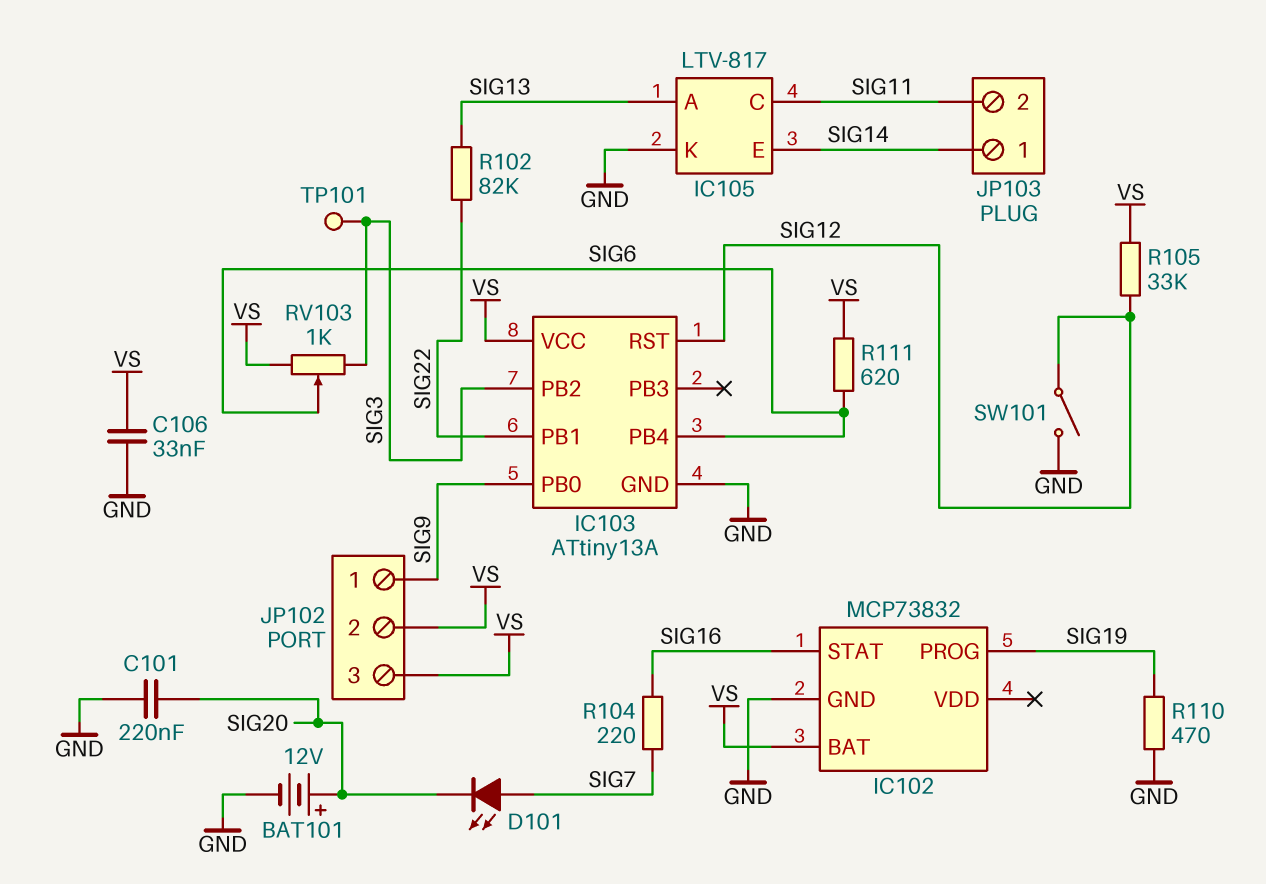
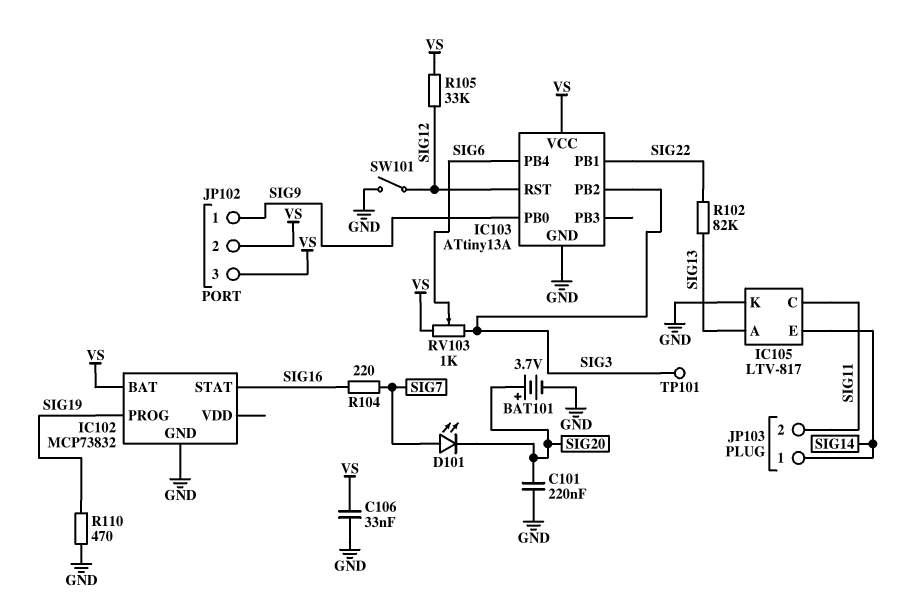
BAT101: 12V (plus SIG20, minus GND) -> 3.7V (plus SIG20, minus GND)
R111: 620 (SIG6, VS) -> none

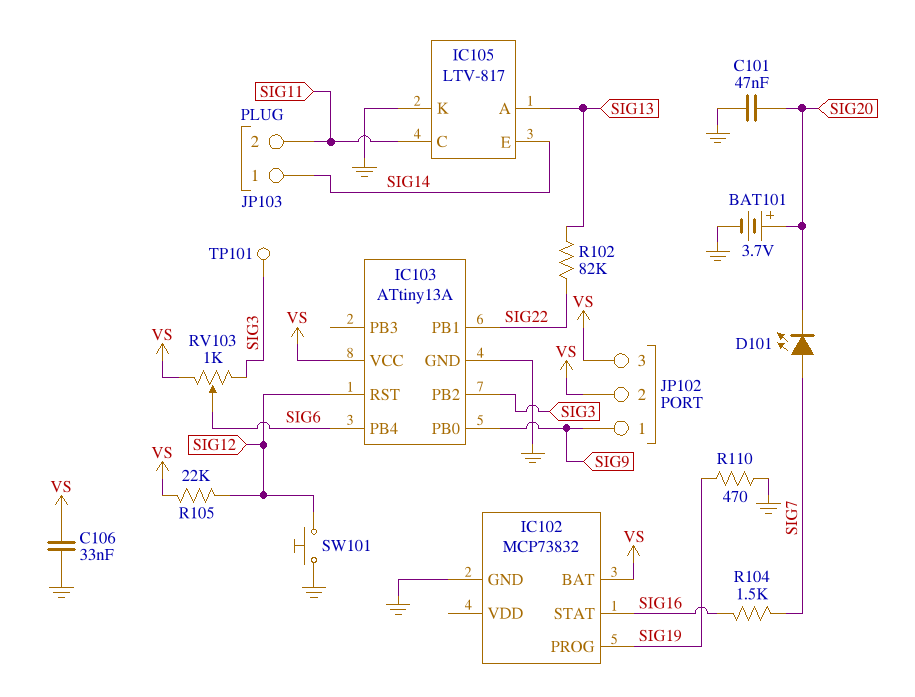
C101: 220nF (GND, SIG20) -> 47nF (GND, SIG20)
R104: 220 (SIG7, SIG16) -> 1.5k (SIG7, SIG16)
R105: 33k (SIG12, VS) -> 22k (SIG12, VS)
SW101: switch (GND, SIG12) -> button (GND, SIG12)

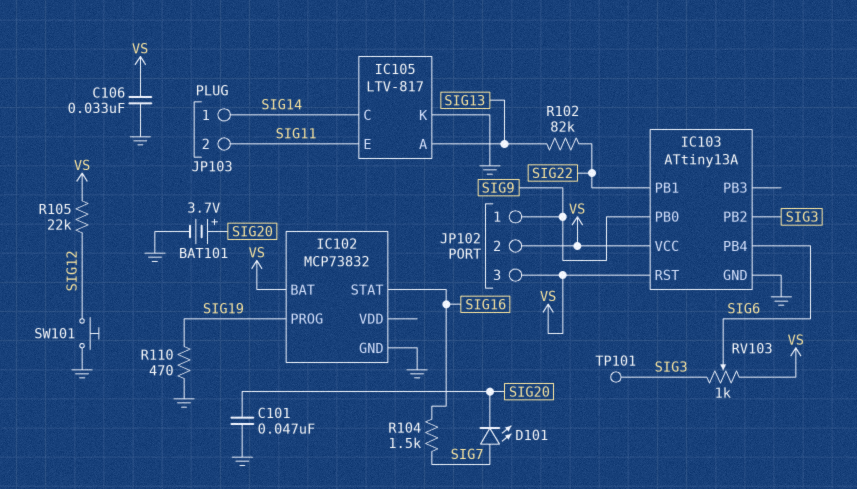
IC103 pin RST: SIG12 -> VS
IC105 pin C: SIG11 -> SIG14
IC105 pin E: SIG14 -> SIG11

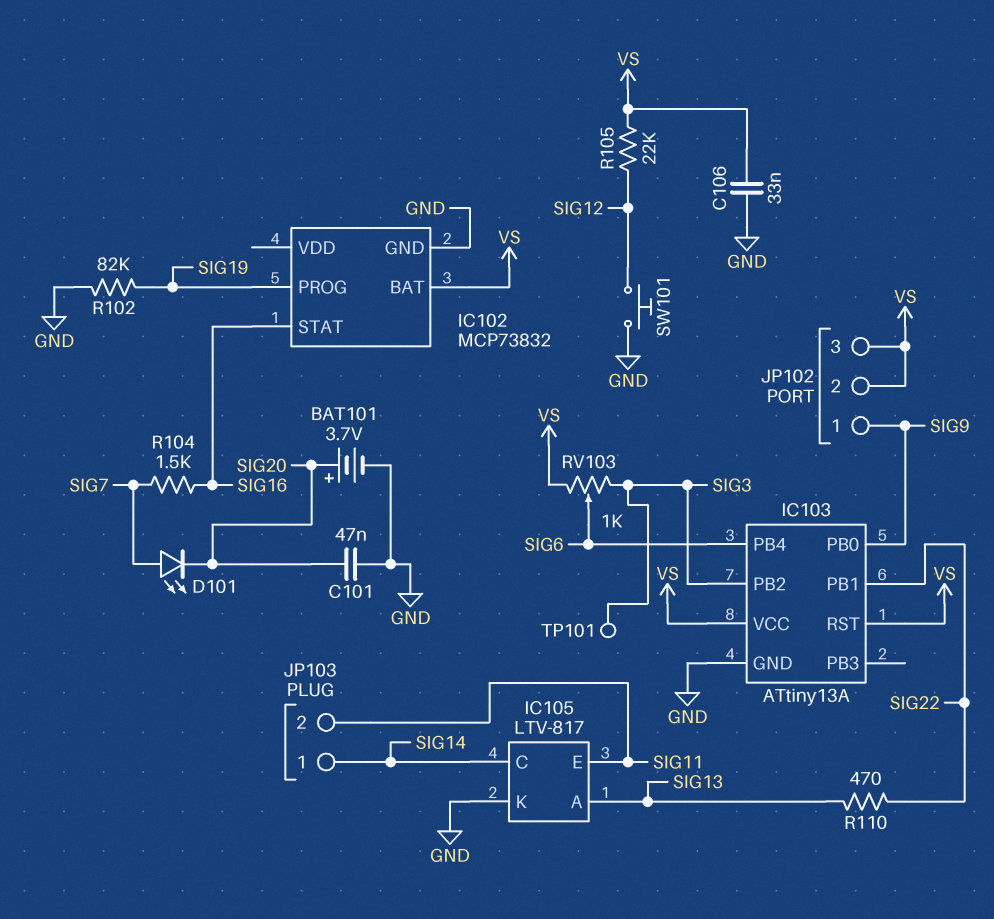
R102: 82k (SIG13, SIG22) -> 82k (GND, SIG19)
R110: 470 (GND, SIG19) -> 470 (SIG13, SIG22)

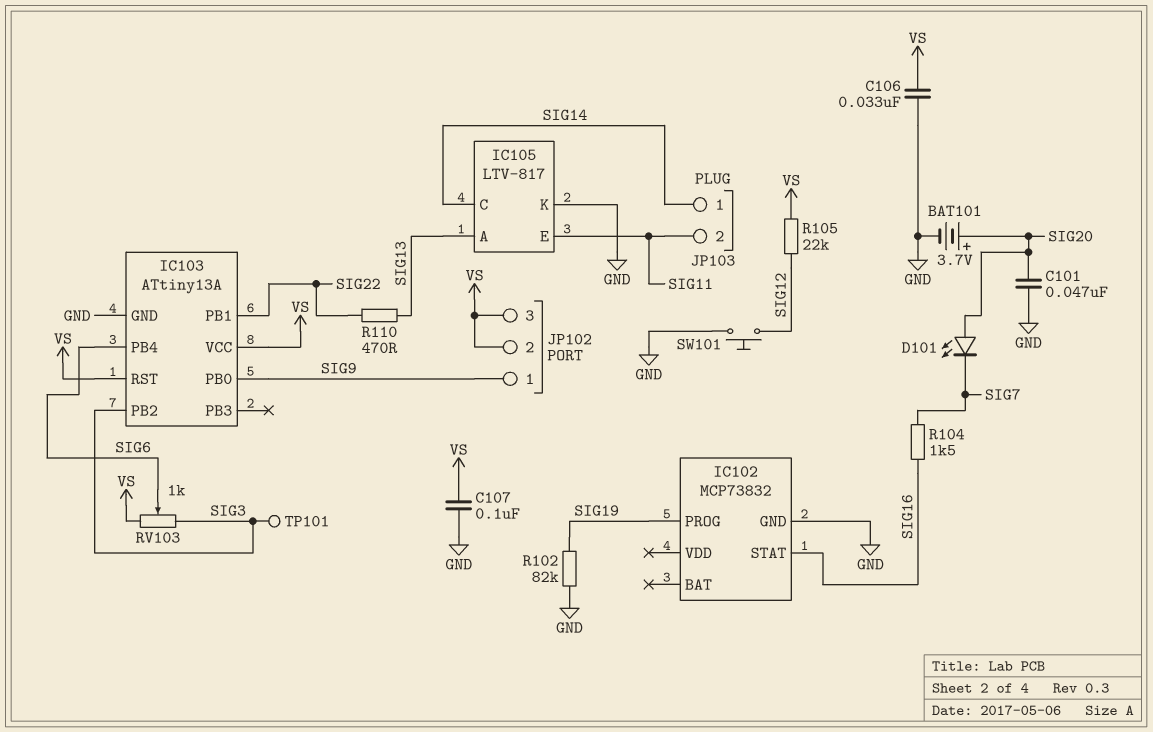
C107: none -> 100nF (GND, VS)
D101: LED (A SIG7, K SIG20) -> LED (A SIG20, K SIG7)
IC102 pin BAT: VS -> none

